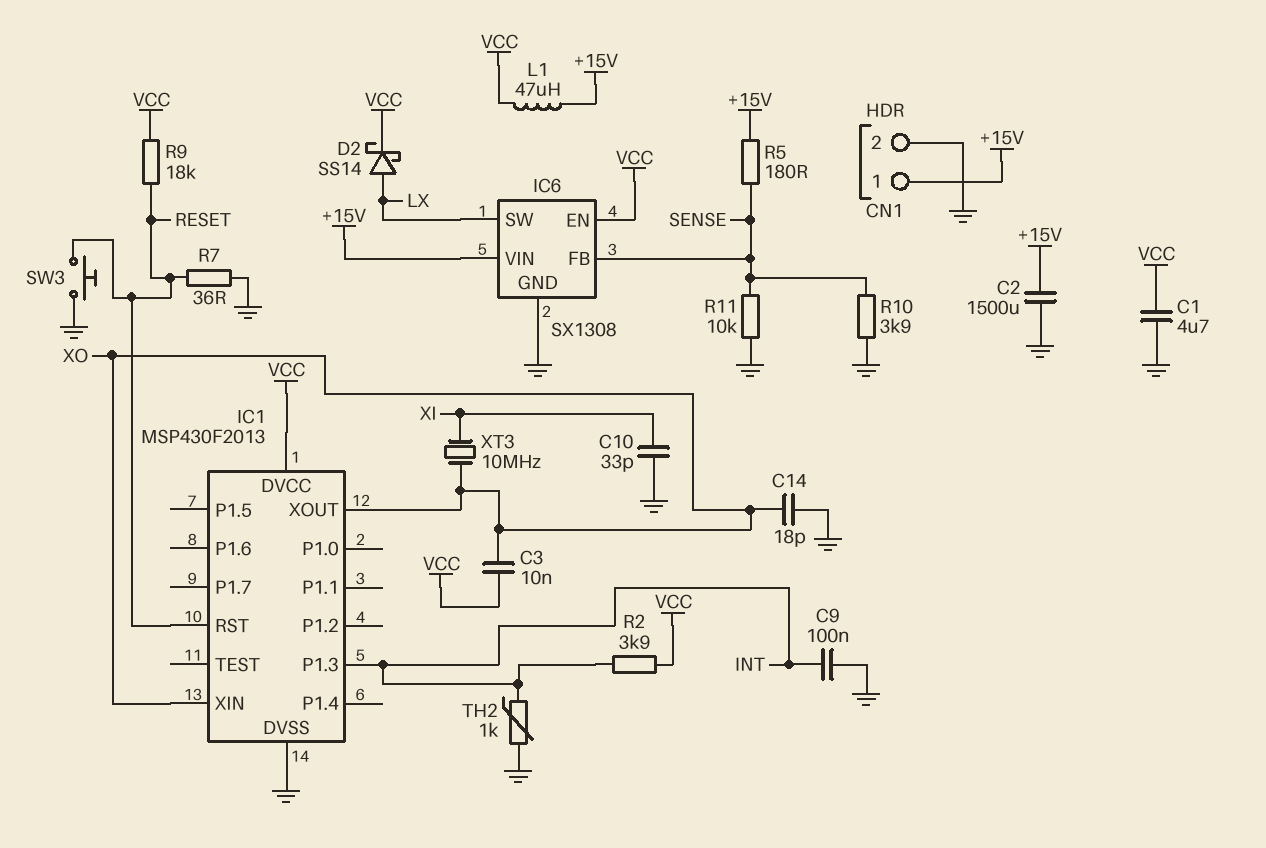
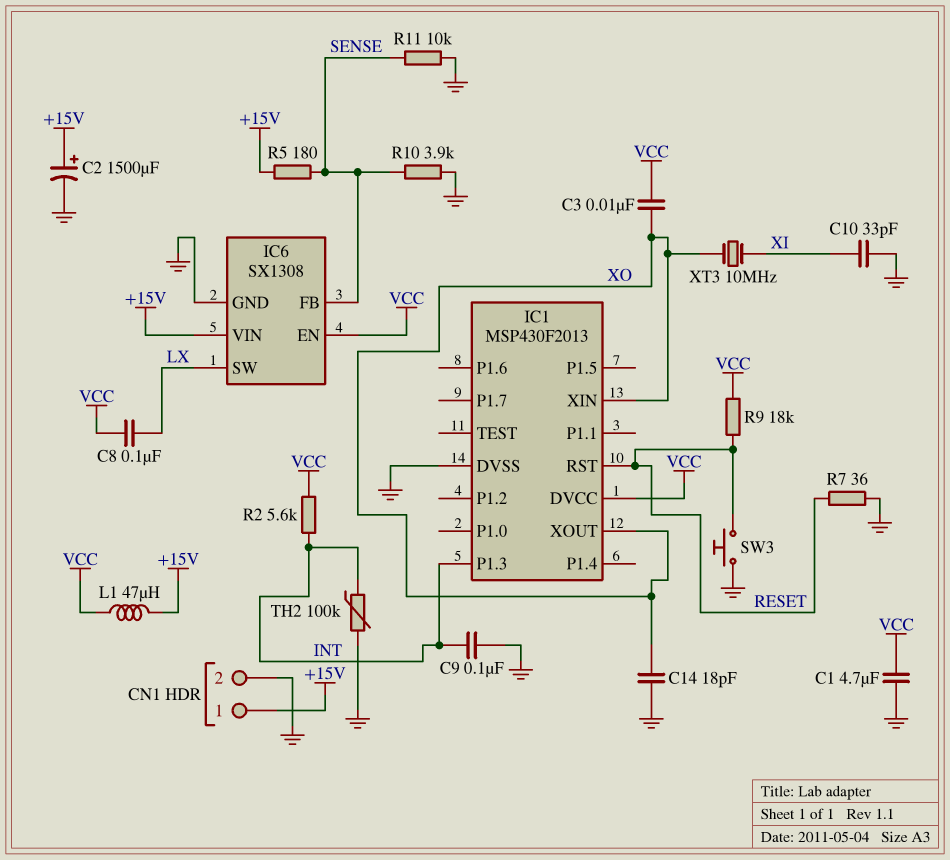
C2: 1500uF (+15V, GND) -> 1500uF (plus +15V, minus GND)
C8: none -> 100nF (LX, VCC)
D2: schottky SS14 (A LX, K VCC) -> none
R2: 3.9k (INT, VCC) -> 5.6k (INT, VCC)
TH2: 1k (GND, INT) -> 100k (GND, INT)

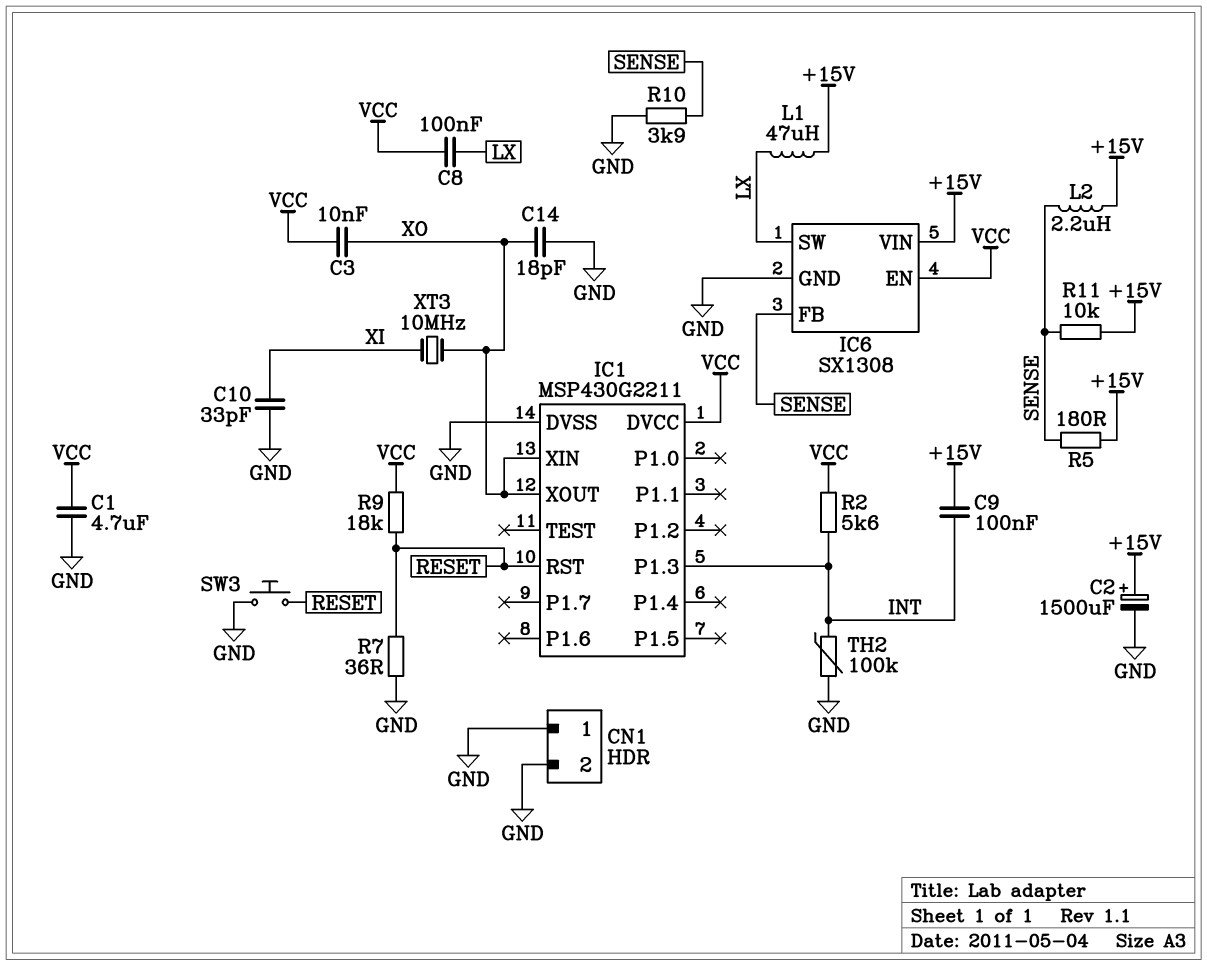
C9: 100nF (GND, INT) -> 100nF (+15V, INT)
CN1 pin 1: +15V -> GND
IC1: MSP430F2013 -> MSP430G2211
L1: 47uH (+15V, VCC) -> 47uH (+15V, LX)
L2: none -> 2.2uH (+15V, SENSE)
R11: 10k (GND, SENSE) -> 10k (+15V, SENSE)

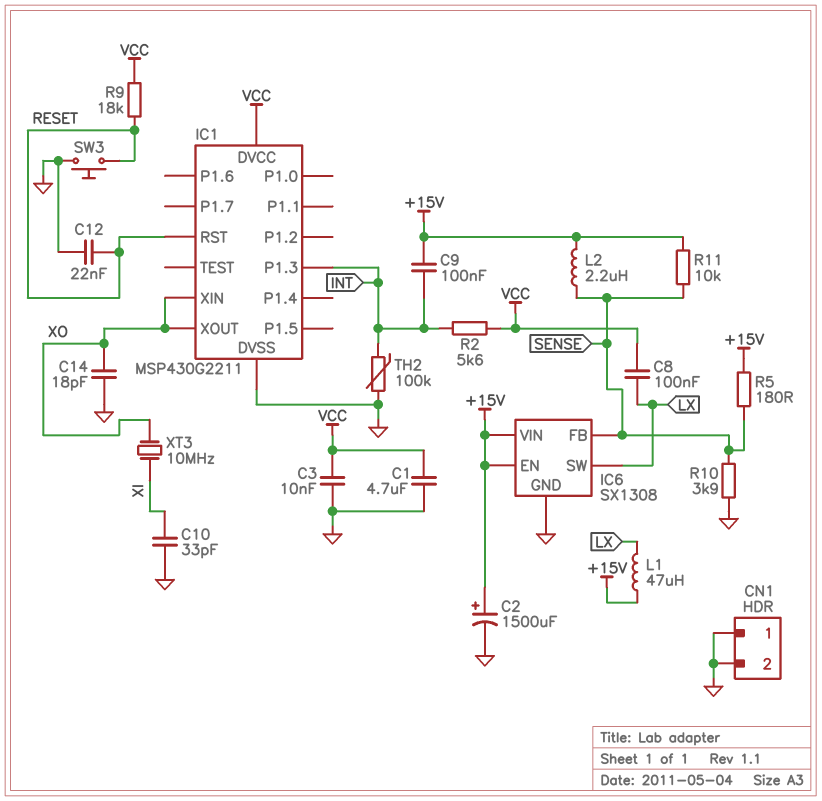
C3: 10nF (VCC, XO) -> 10nF (GND, VCC)
C12: none -> 22nF (GND, RESET)
IC6 pin EN: VCC -> +15V
R7: 36 (GND, RESET) -> none

